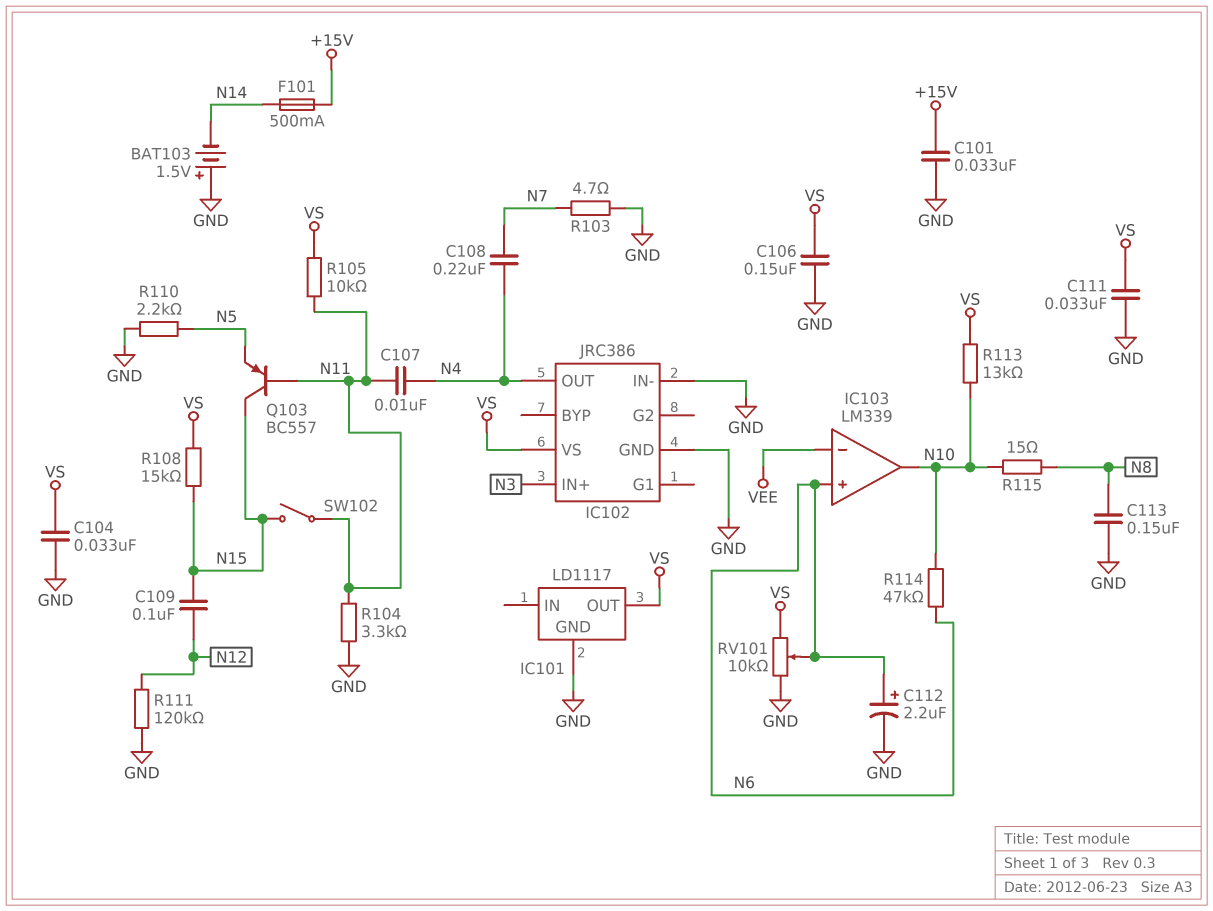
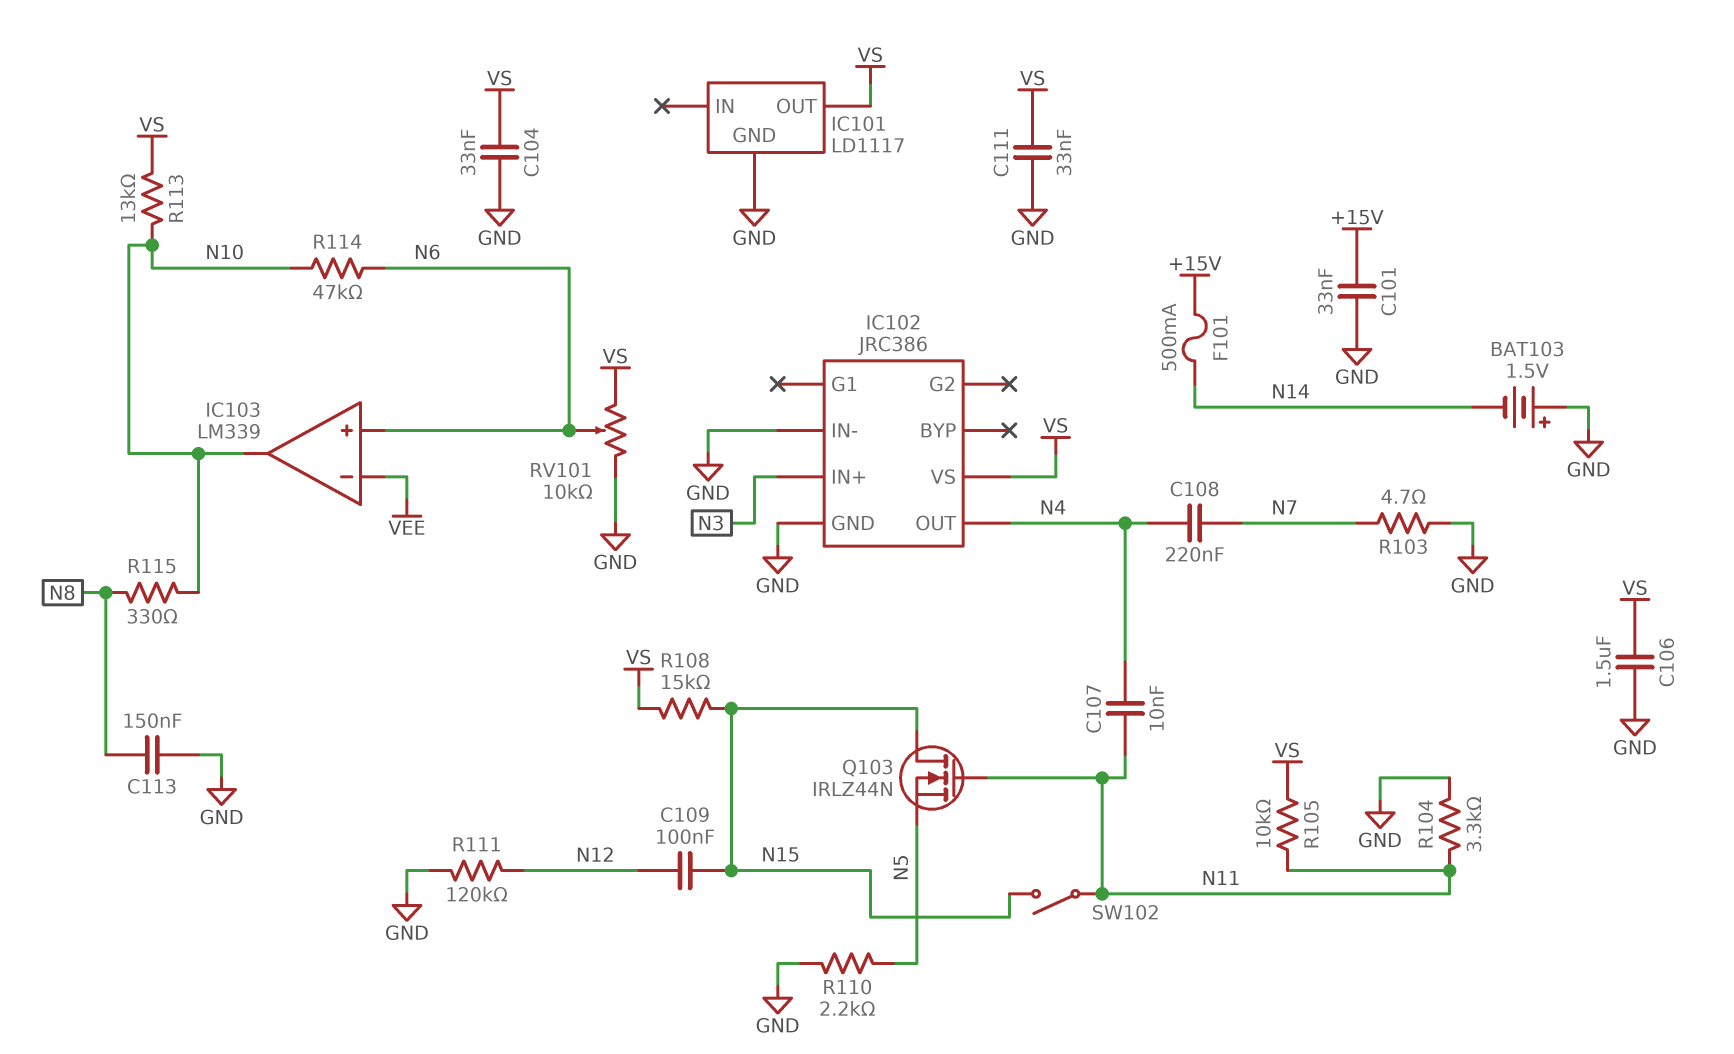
C106: 150nF (GND, VS) -> 1.5uF (GND, VS)
C112: 2.2uF (plus N6, minus GND) -> none
Q103: PNP BC557 (B N11, C N15, E N5) -> NMOS IRLZ44N (G N11, D N15, S N5)
R115: 15 (N8, N10) -> 330 (N8, N10)

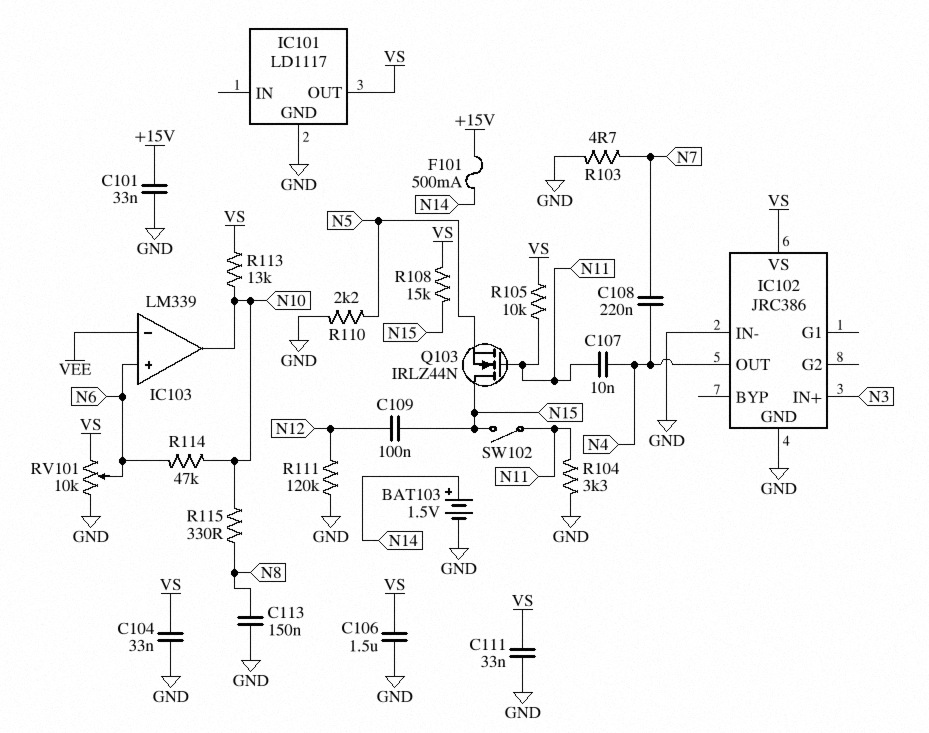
BAT103: 1.5V (plus GND, minus N14) -> 1.5V (plus N14, minus GND)

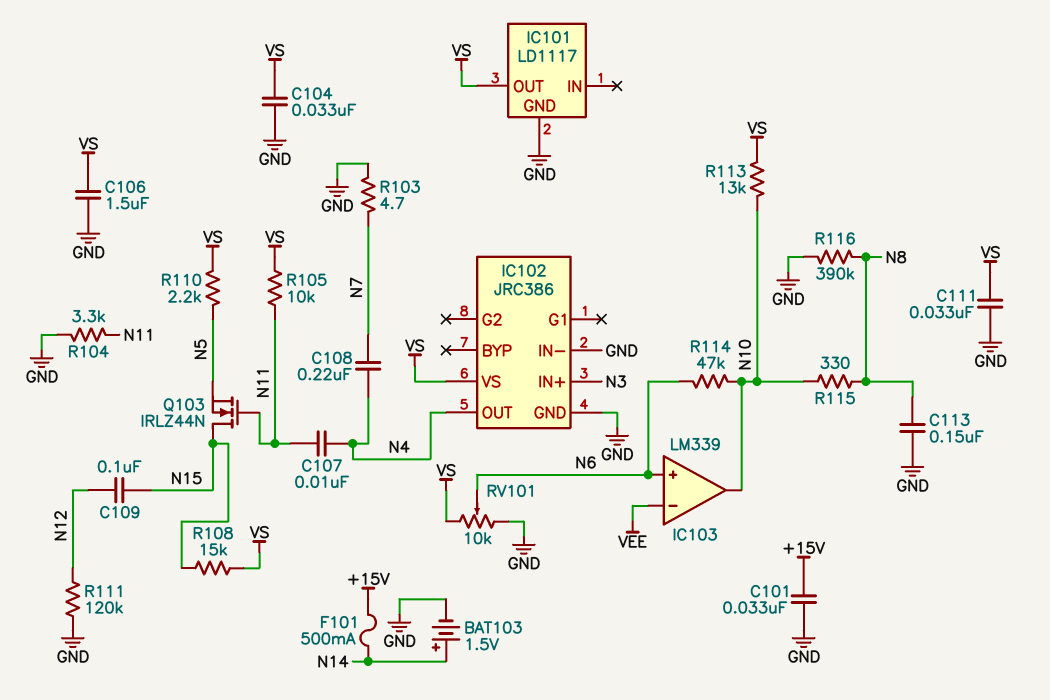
R110: 2.2k (GND, N5) -> 2.2k (N5, VS)
R116: none -> 390k (GND, N8)
SW102: switch (N11, N15) -> none

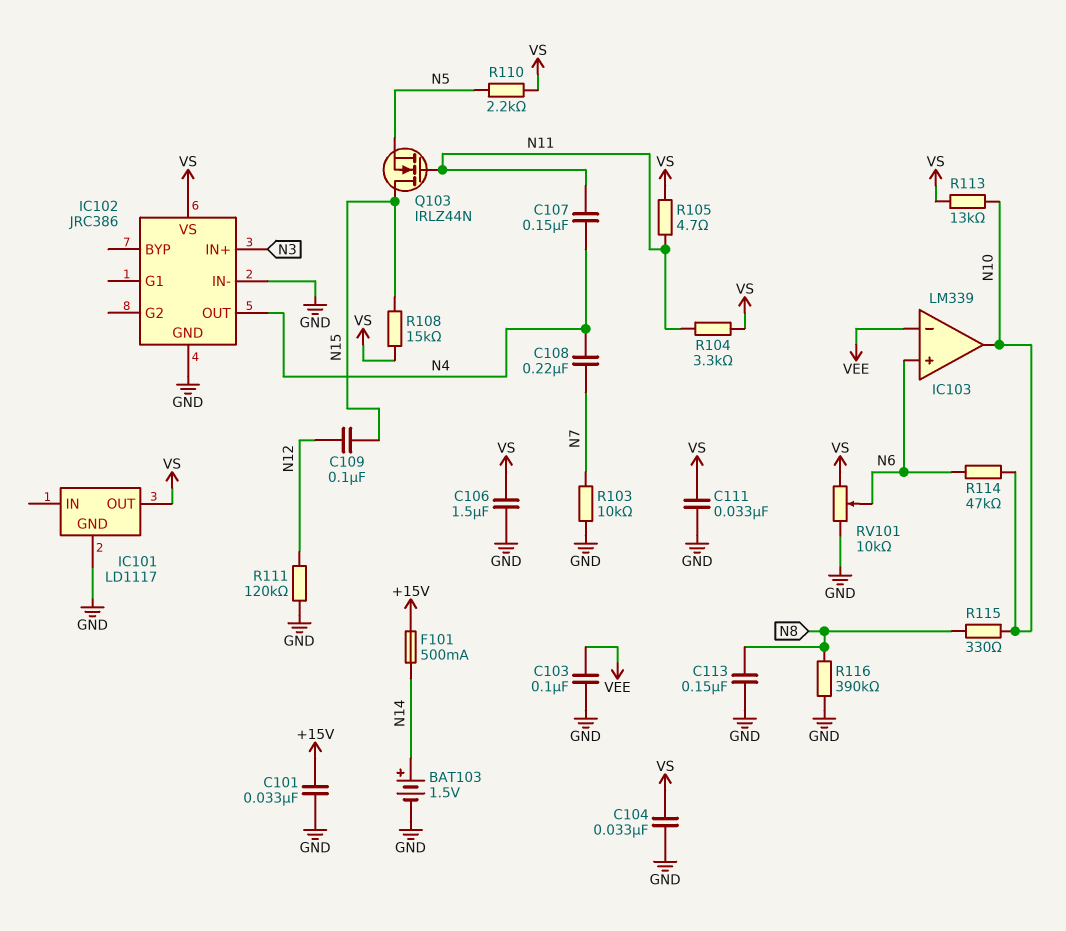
C103: none -> 100nF (GND, VEE)
C107: 10nF (N4, N11) -> 150nF (N4, N11)
R103: 4.7 (GND, N7) -> 10k (GND, N7)
R104: 3.3k (GND, N11) -> 3.3k (N11, VS)
R105: 10k (N11, VS) -> 4.7 (N11, VS)

